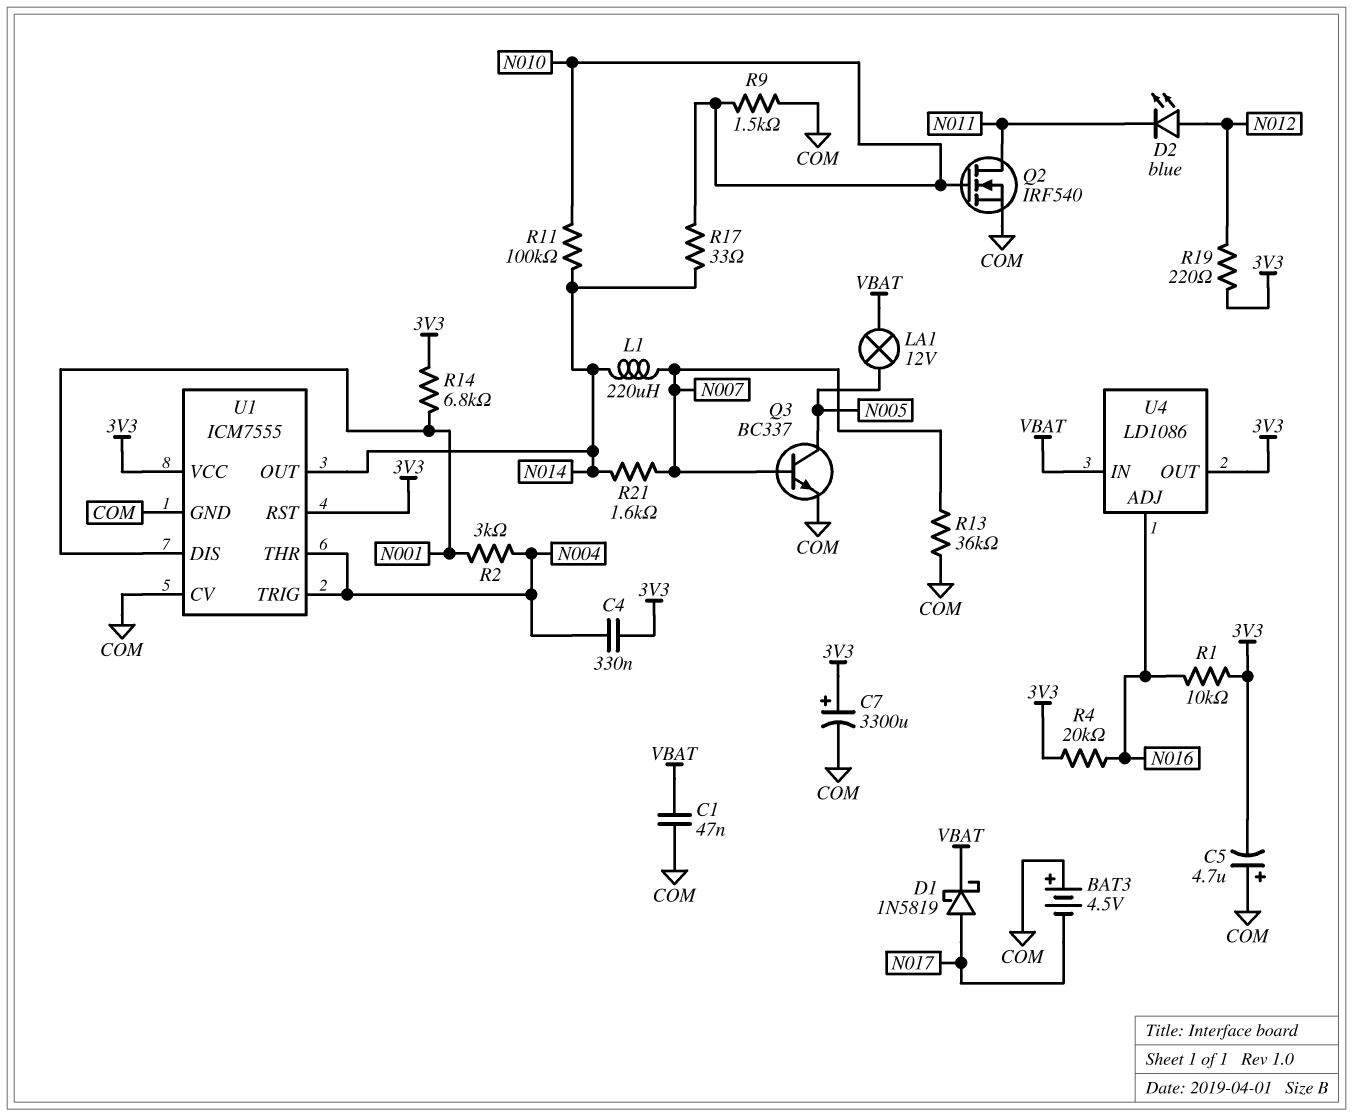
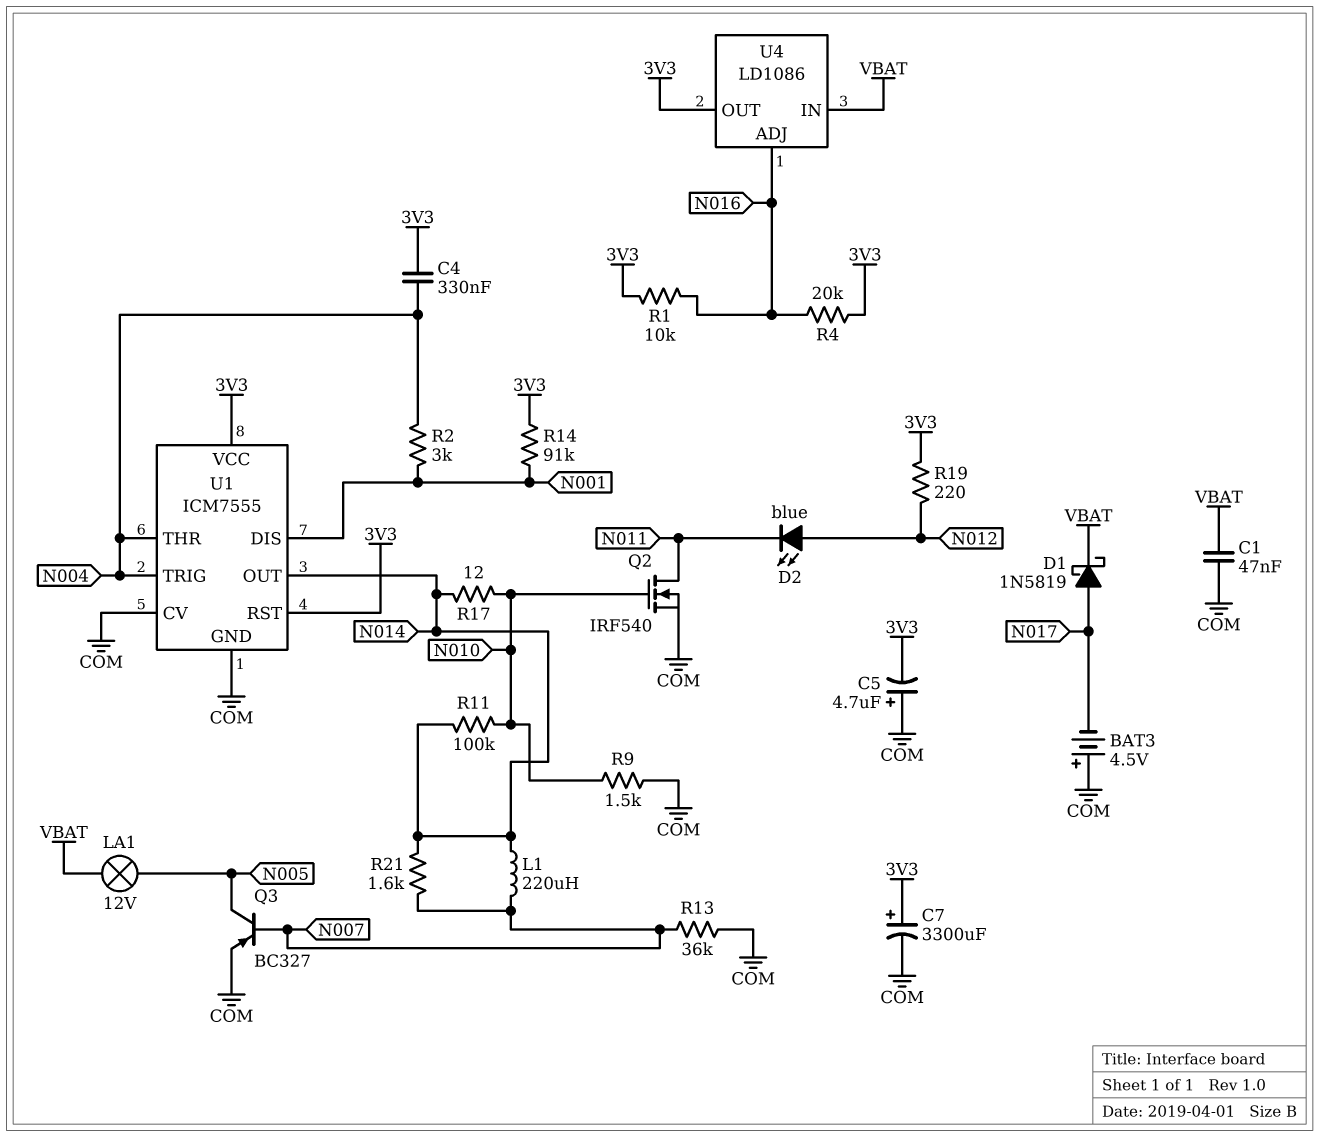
Q3: NPN BC337 (B N007, C N005, E COM) -> PNP BC327 (B N007, C N005, E COM)
R14: 6.8k (3V3, N001) -> 91k (3V3, N001)
R17: 33 (N010, N014) -> 12 (N010, N014)

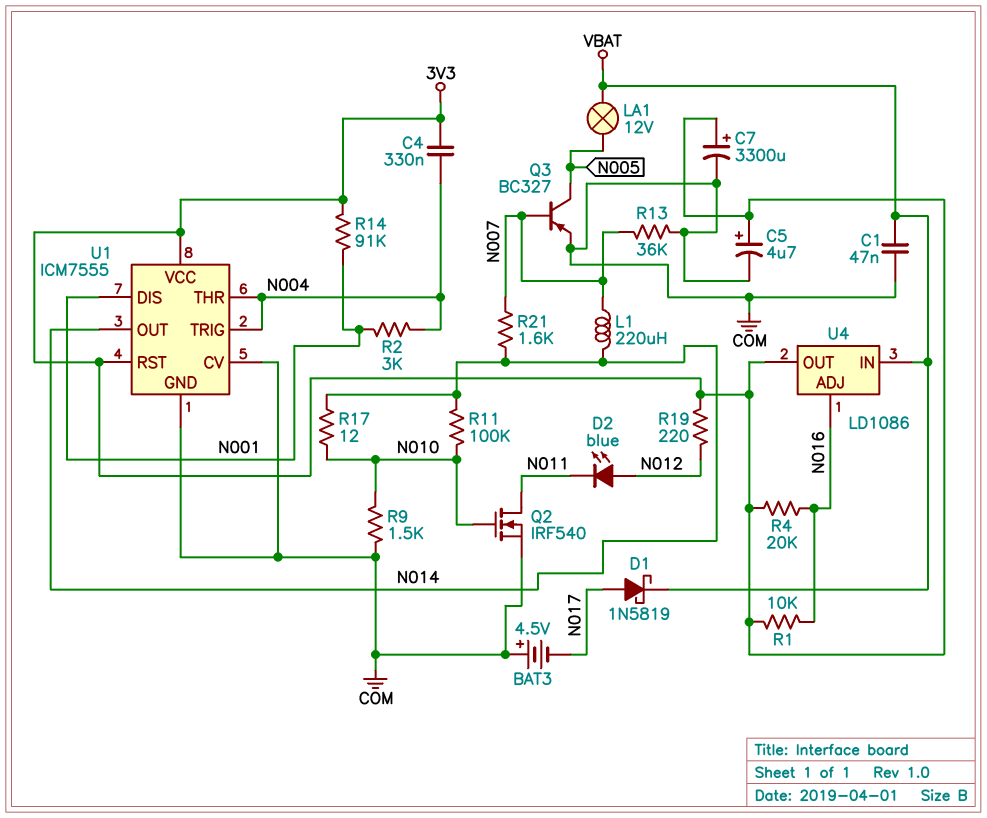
C5: 4.7uF (plus COM, minus 3V3) -> 4.7uF (plus 3V3, minus COM)

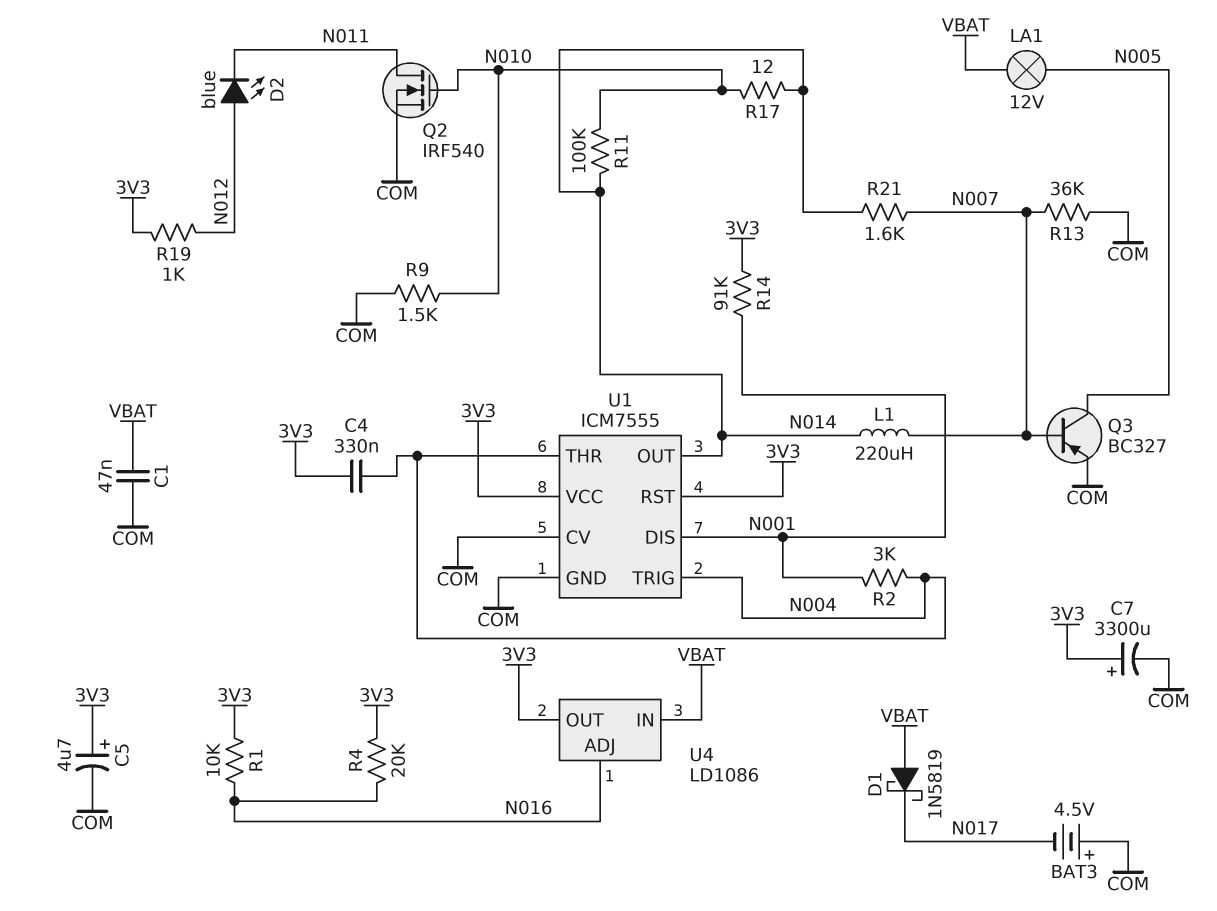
D1: schottky 1N5819 (A N017, K VBAT) -> schottky 1N5819 (A VBAT, K N017)
R19: 220 (3V3, N012) -> 1k (3V3, N012)

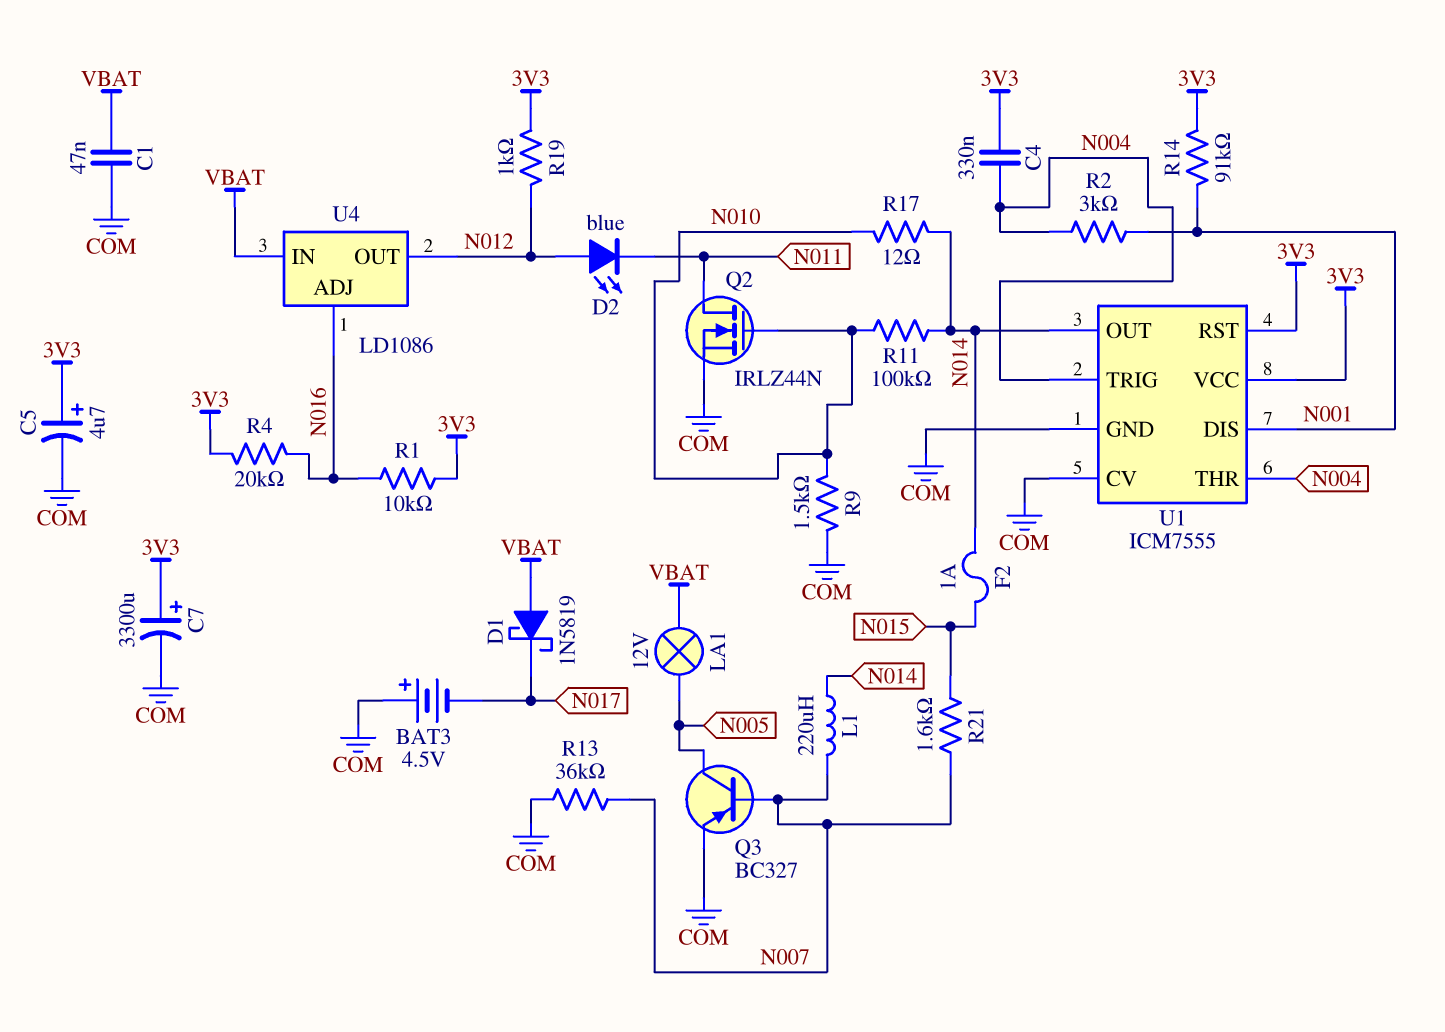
F2: none -> 1A (N014, N015)
Q2: NMOS IRF540 (G N010, D N011, S COM) -> NMOS IRLZ44N (G N010, D N011, S COM)
R21: 1.6k (N007, N014) -> 1.6k (N007, N015)
U4 pin OUT: 3V3 -> N012

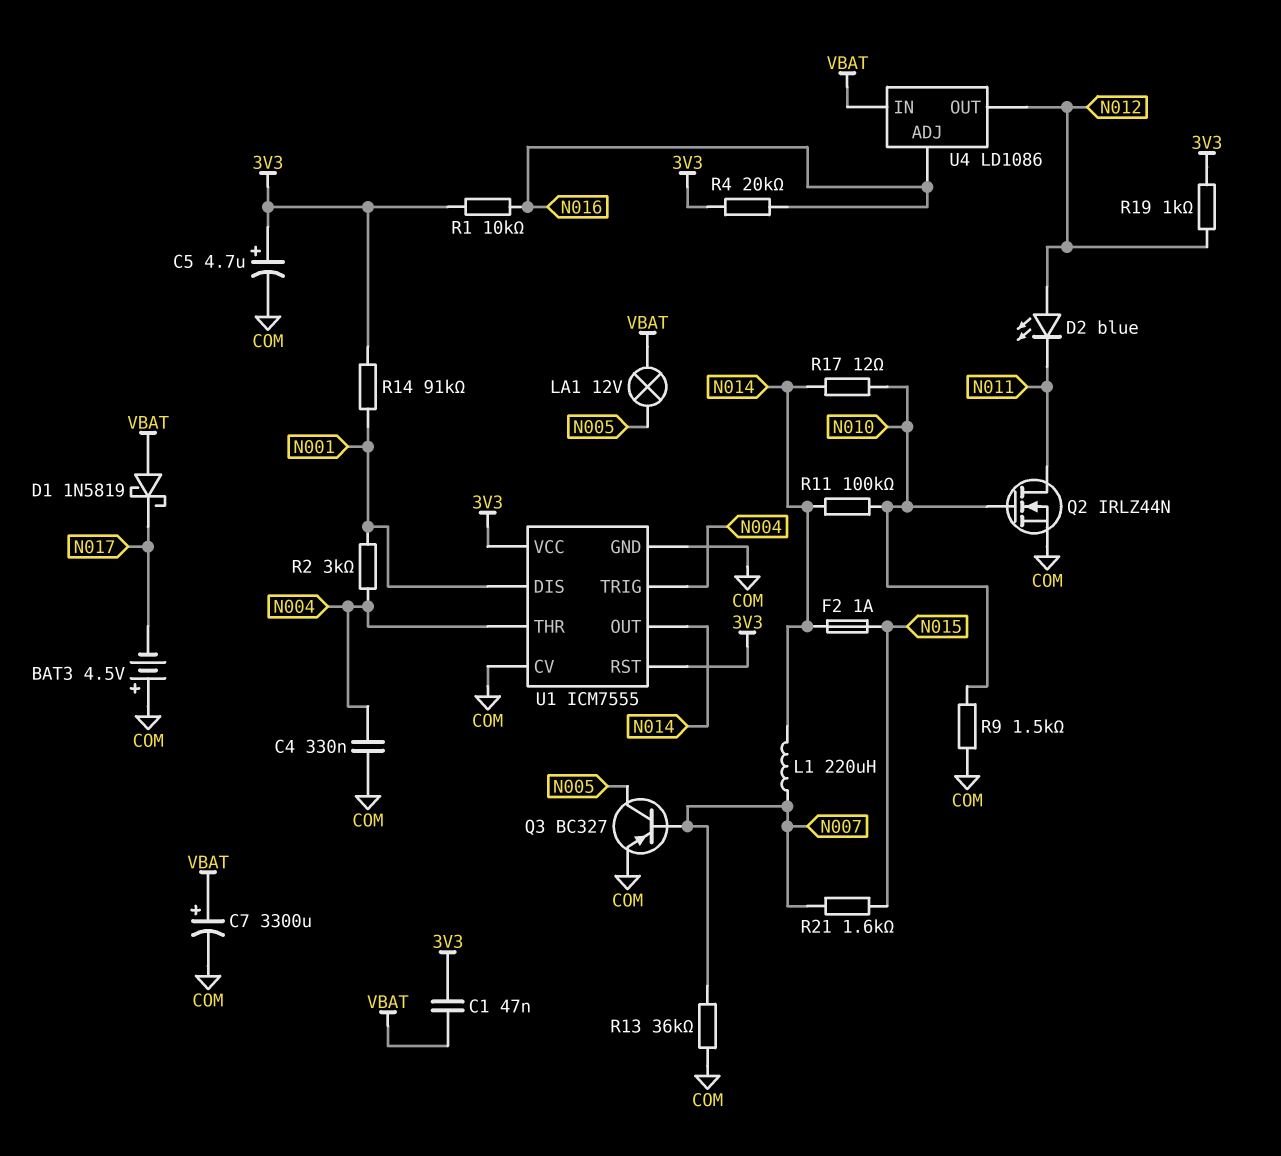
C1: 47nF (COM, VBAT) -> 47nF (3V3, VBAT)
C4: 330nF (3V3, N004) -> 330nF (COM, N004)
C7: 3300uF (plus 3V3, minus COM) -> 3300uF (plus VBAT, minus COM)

